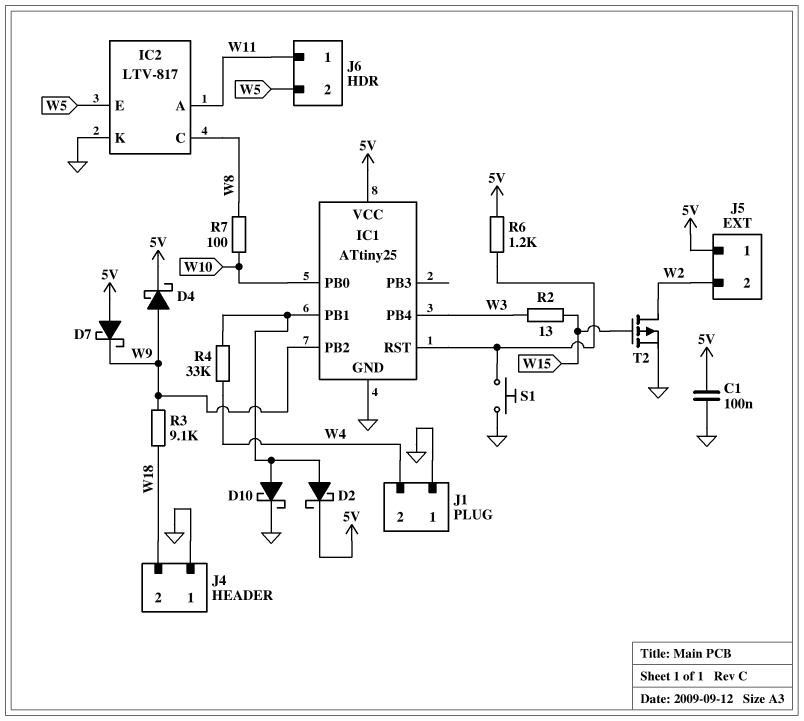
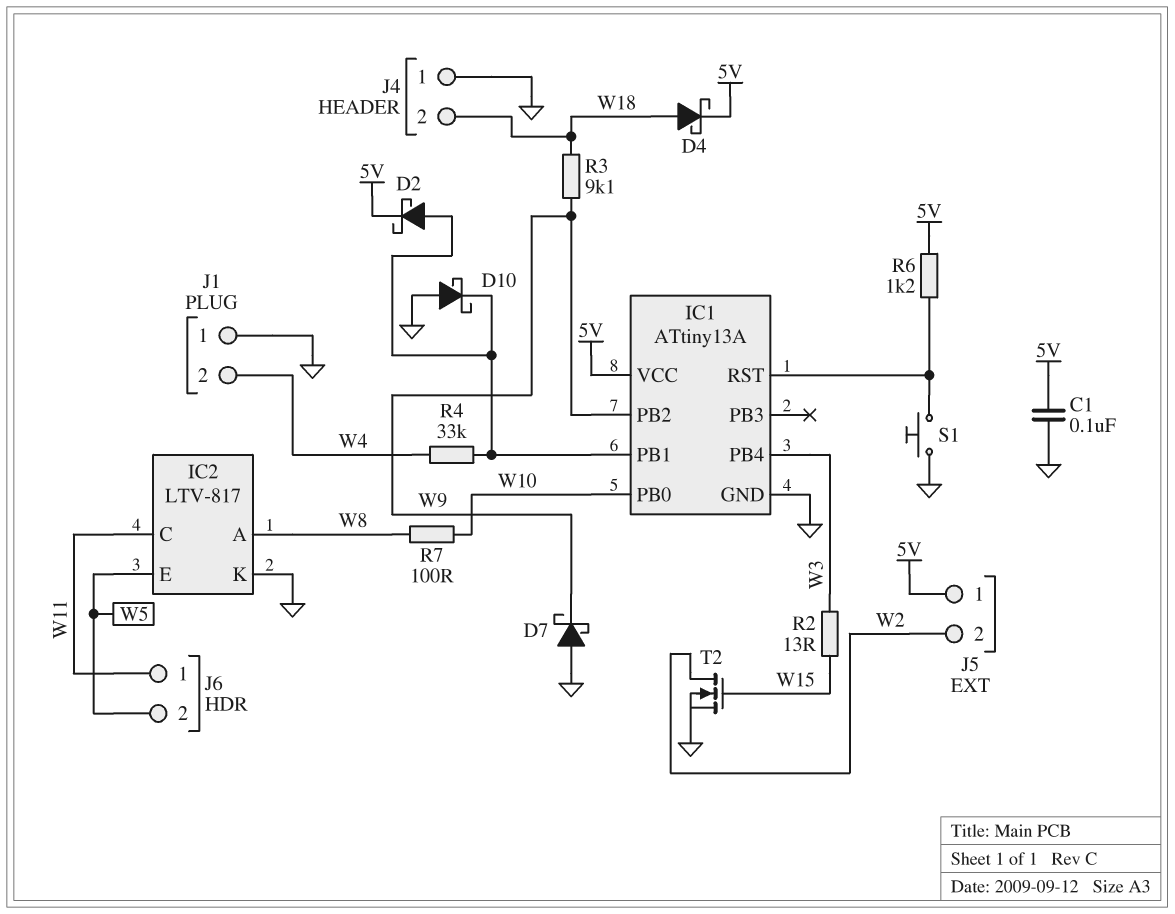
D4: schottky (A W9, K 5V) -> schottky (A W18, K 5V)
D7: schottky (A 5V, K W9) -> schottky (A GND, K W9)
D10: schottky (A IC1/PB1, K GND) -> schottky (A GND, K IC1/PB1)
IC1: ATtiny25 -> ATtiny13A
IC2 pin A: W11 -> W8
IC2 pin C: W8 -> W11
T2: PMOS (G W15, D W2, S GND) -> NMOS (G W15, D W2, S GND)

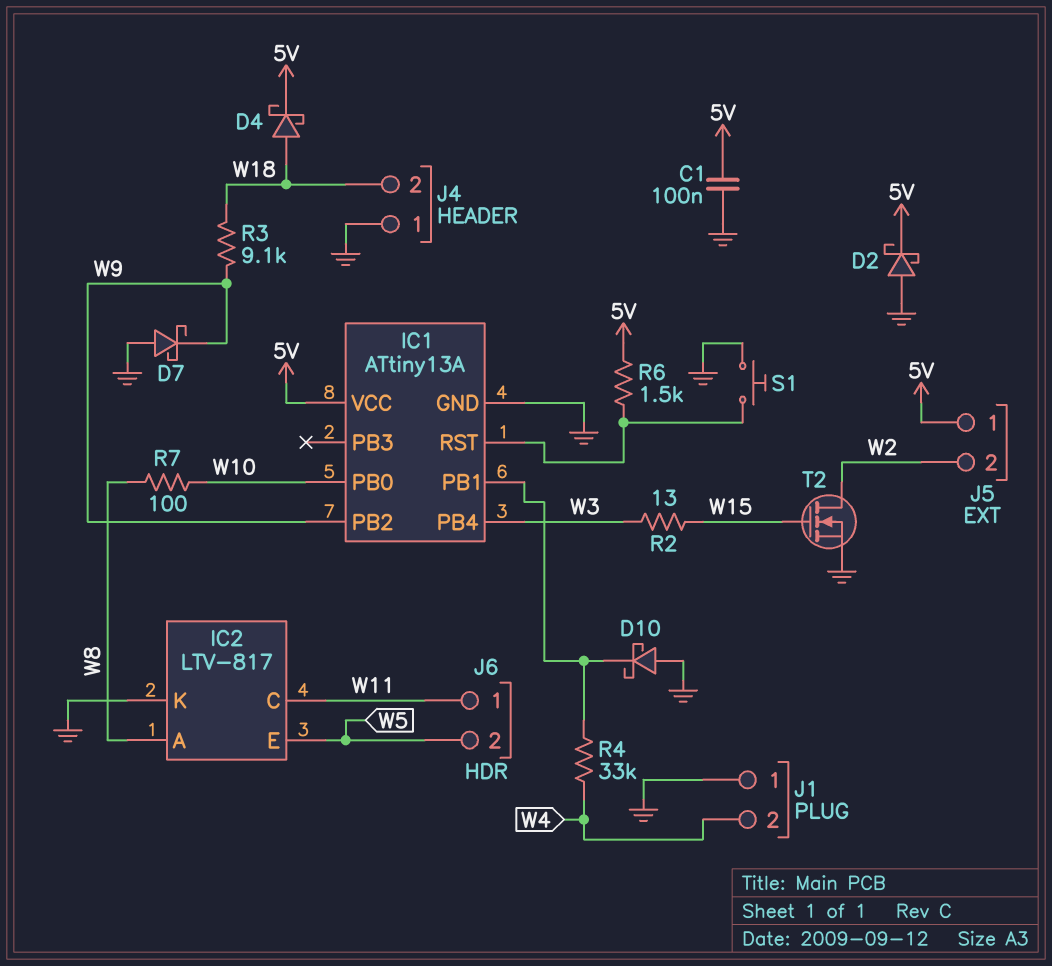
D2: schottky (A IC1/PB1, K 5V) -> schottky (A GND, K 5V)
R6: 1.2k (5V, IC1/RST) -> 1.5k (5V, IC1/RST)

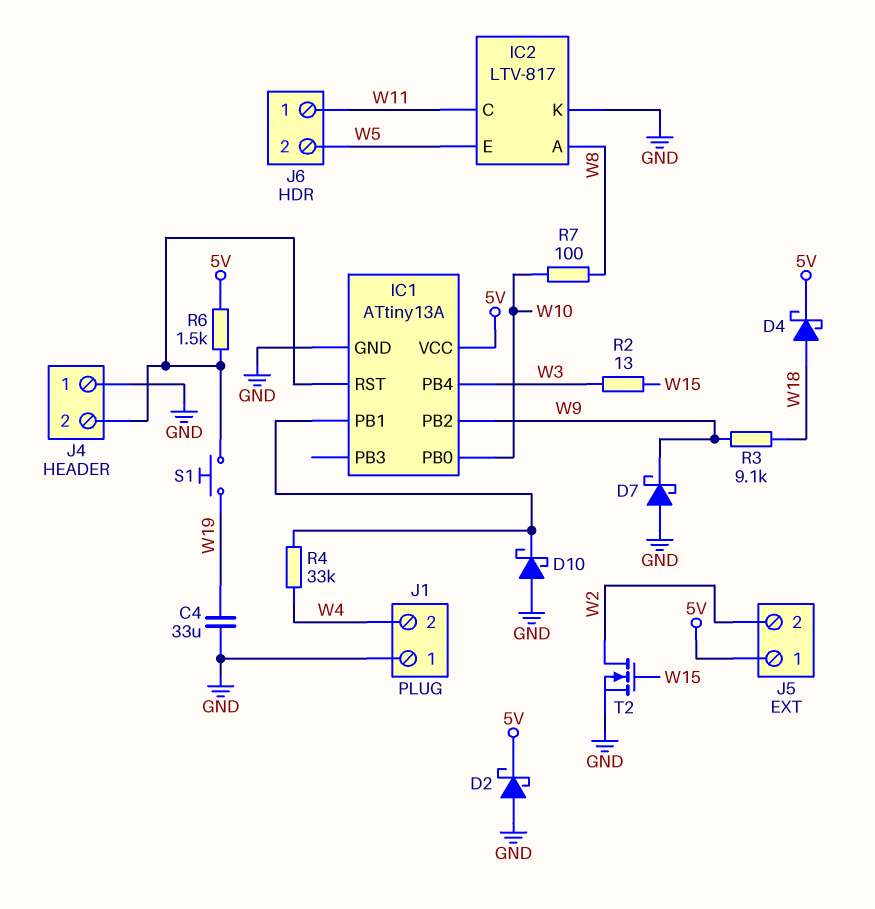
C1: 100nF (5V, GND) -> none
C4: none -> 33uF (GND, W19)
J4 pin 2: W18 -> IC1/RST
S1: button (GND, IC1/RST) -> button (IC1/RST, W19)

